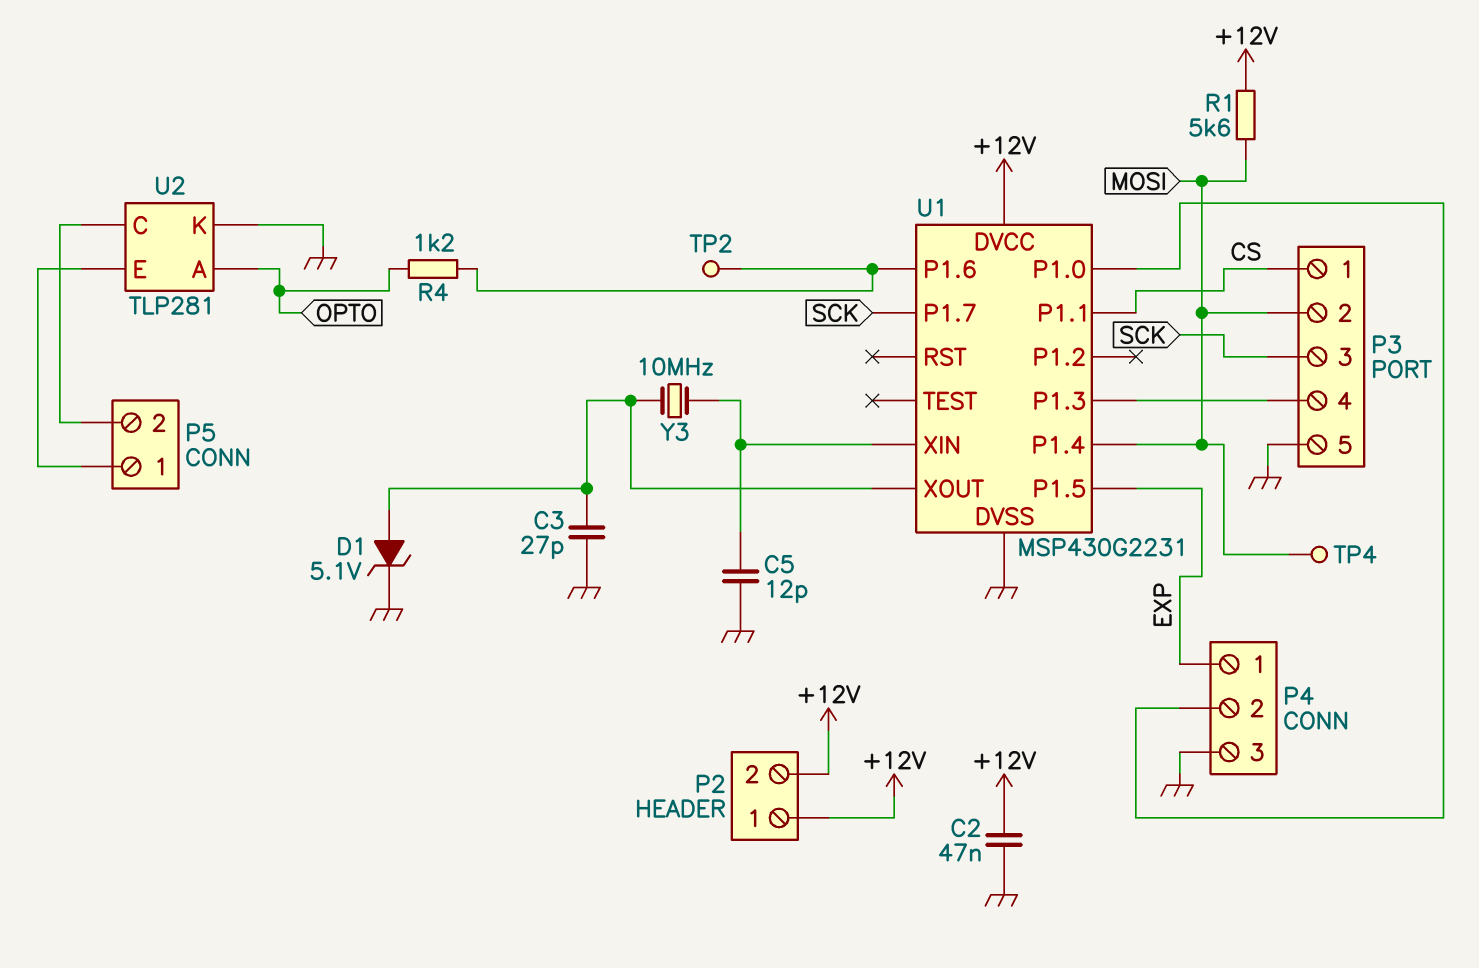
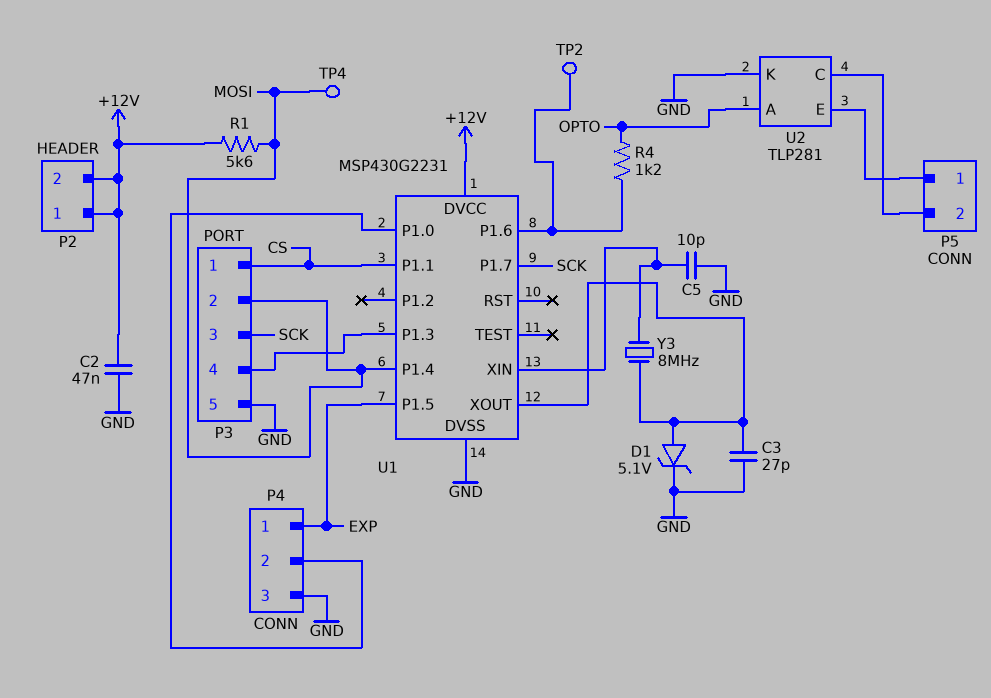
C5: 12pF (GND, U1/XIN) -> 10pF (GND, U1/XIN)
Y3: 10MHz (U1/XIN, U1/XOUT) -> 8MHz (U1/XIN, U1/XOUT)

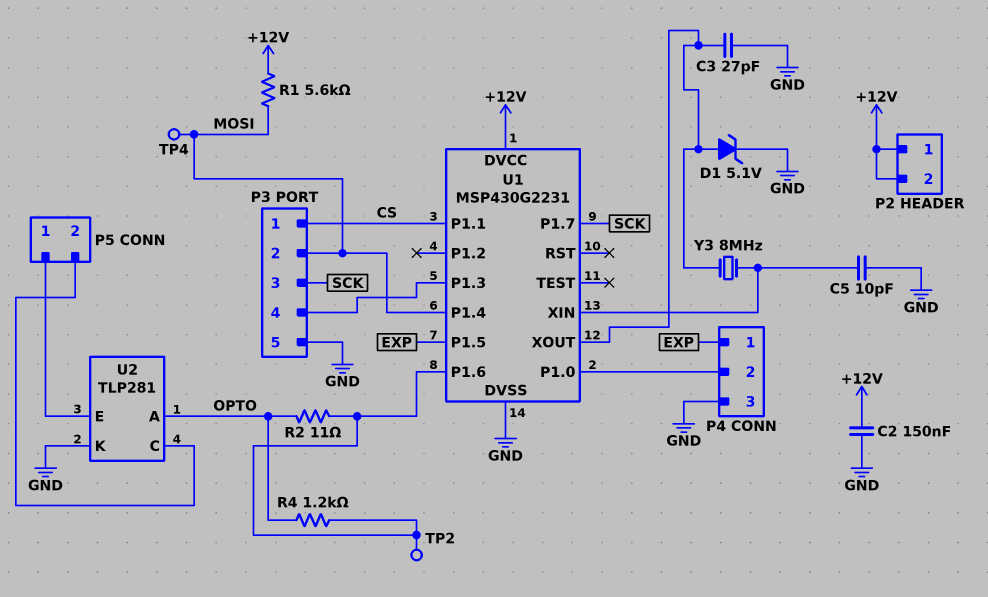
C2: 47nF (+12V, GND) -> 150nF (+12V, GND)
R2: none -> 11 (OPTO, U1/P1.6)

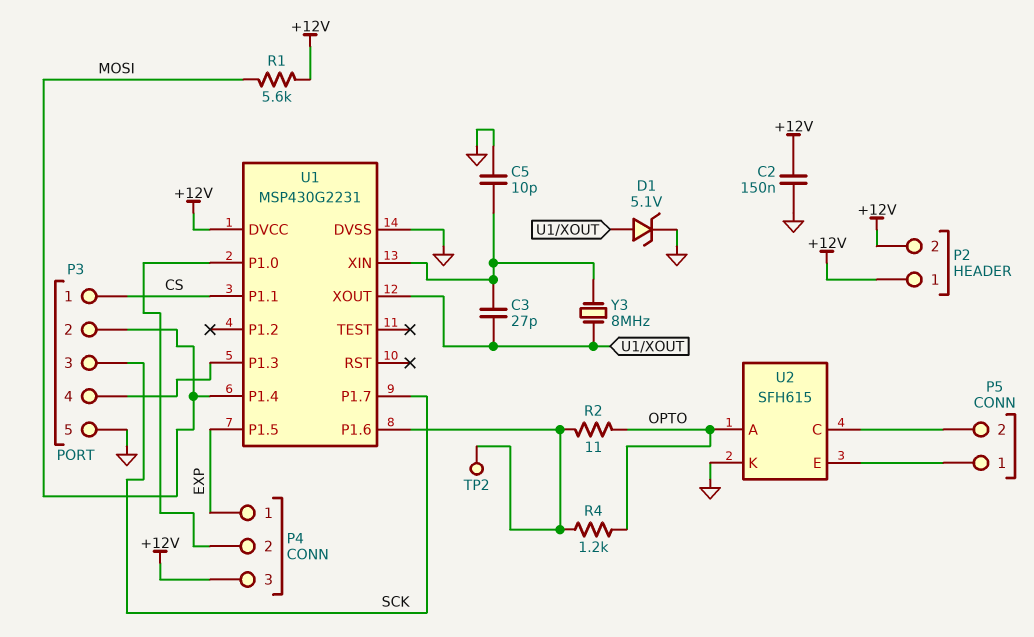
C3: 27pF (GND, U1/XOUT) -> 27pF (U1/XIN, U1/XOUT)
P4 pin 3: GND -> +12V
TP4: test point (MOSI) -> none
U2: TLP281 -> SFH615

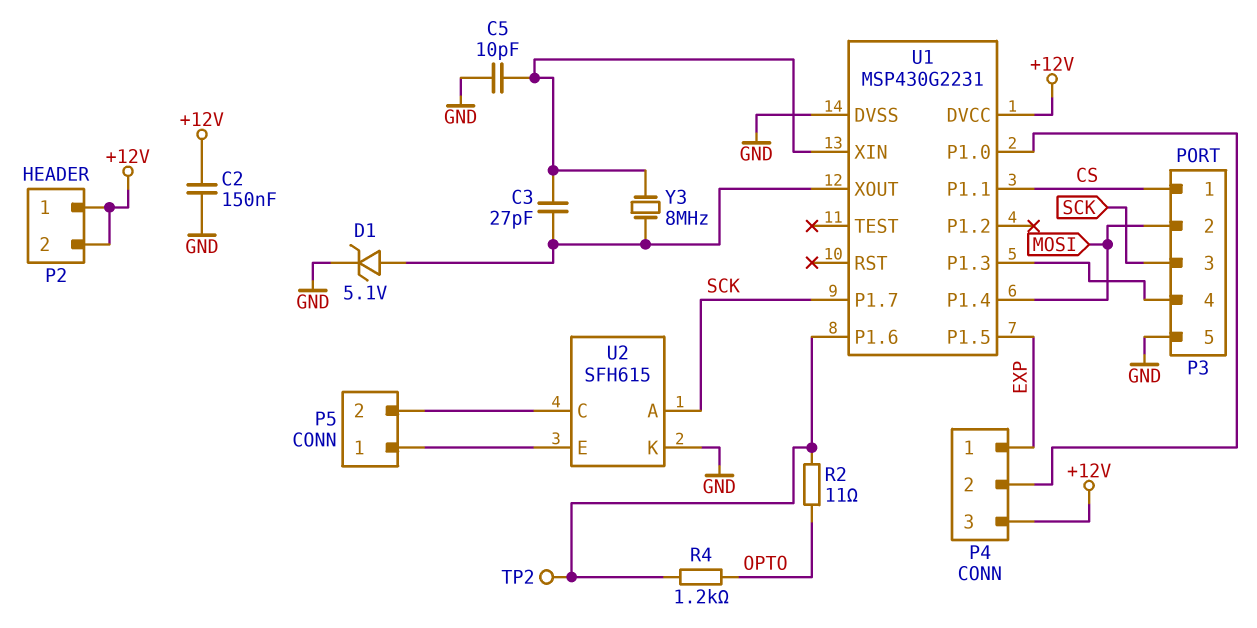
R1: 5.6k (+12V, MOSI) -> none
U2 pin A: OPTO -> SCK

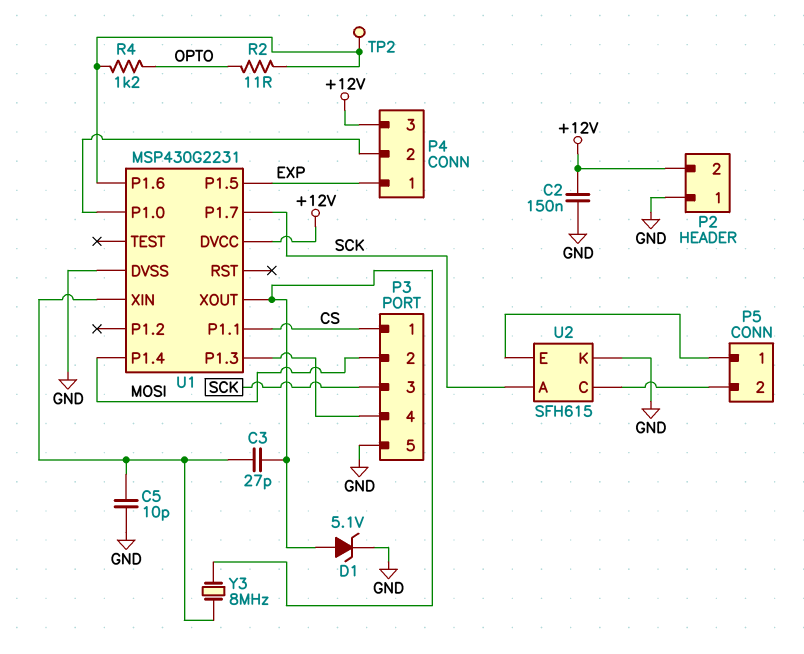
P2 pin 1: +12V -> GND

